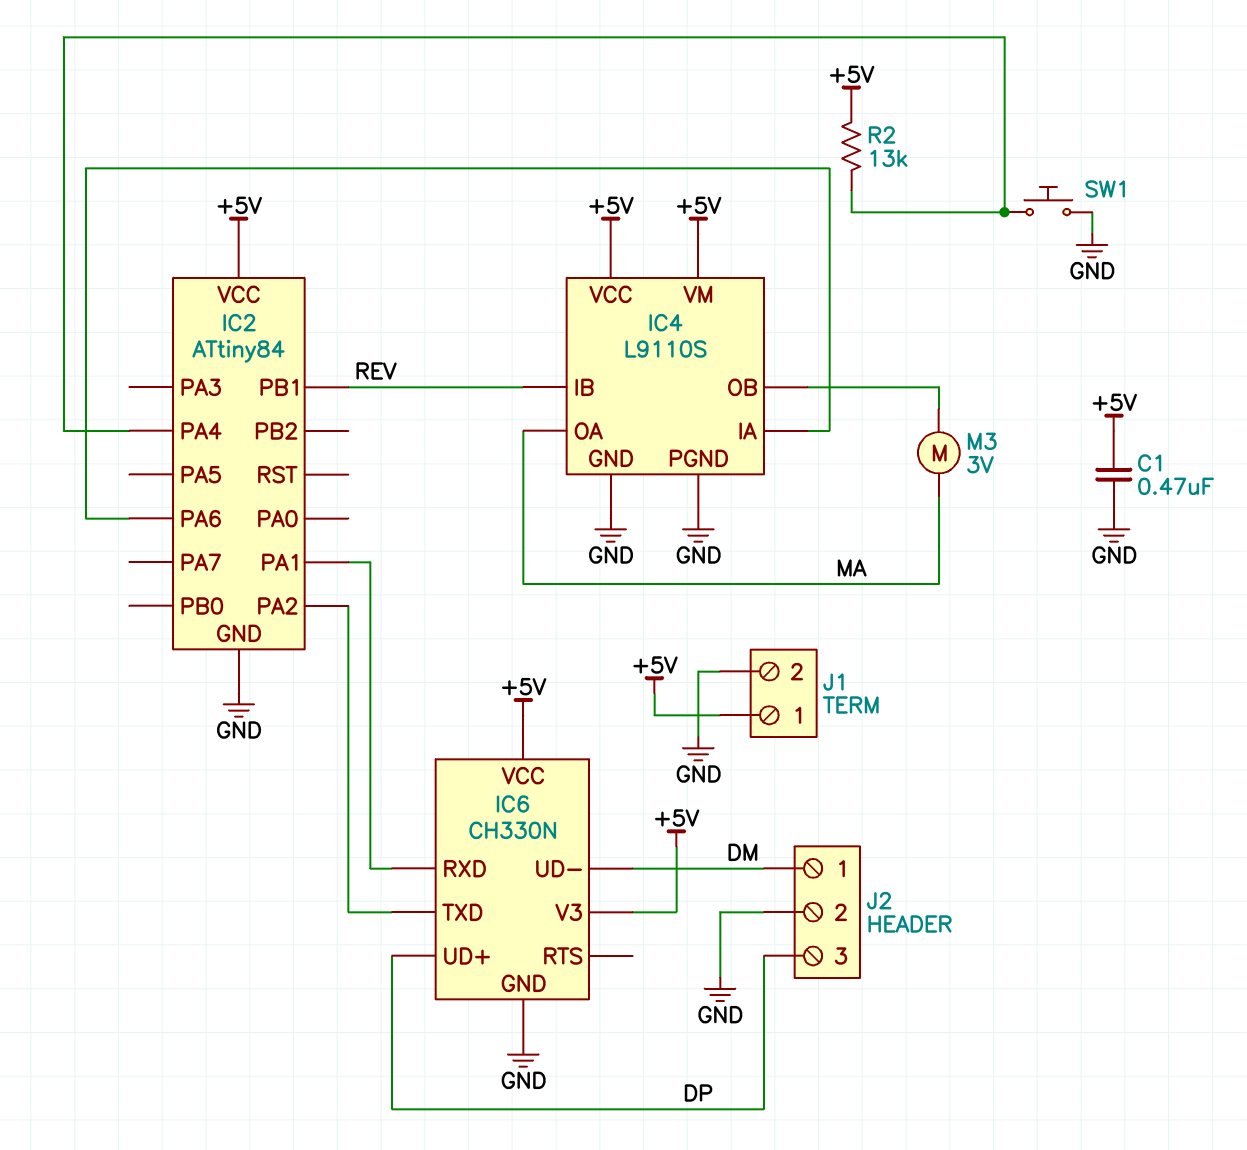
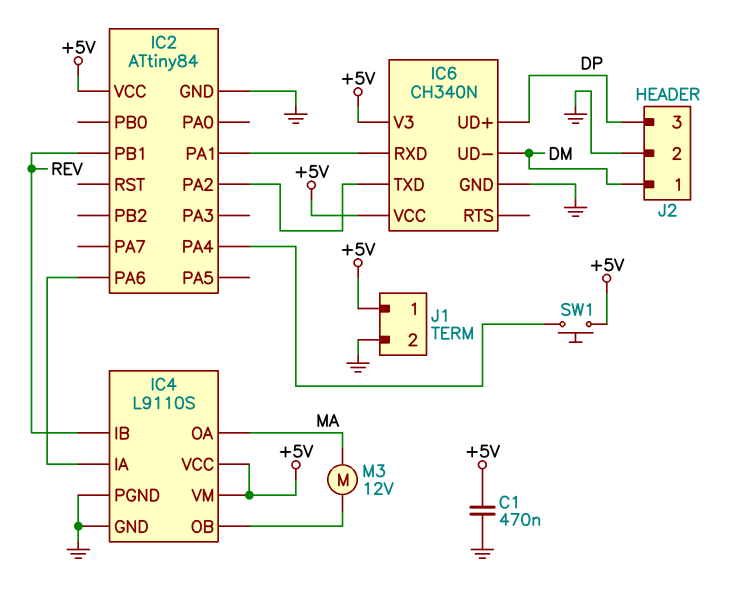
IC6: CH330N -> CH340N
M3: motor 3V (IC4/OB, MA) -> motor 12V (IC4/OB, MA)
R2: 13k (+5V, IC2/PA4) -> none
SW1: button (GND, IC2/PA4) -> button (+5V, IC2/PA4)

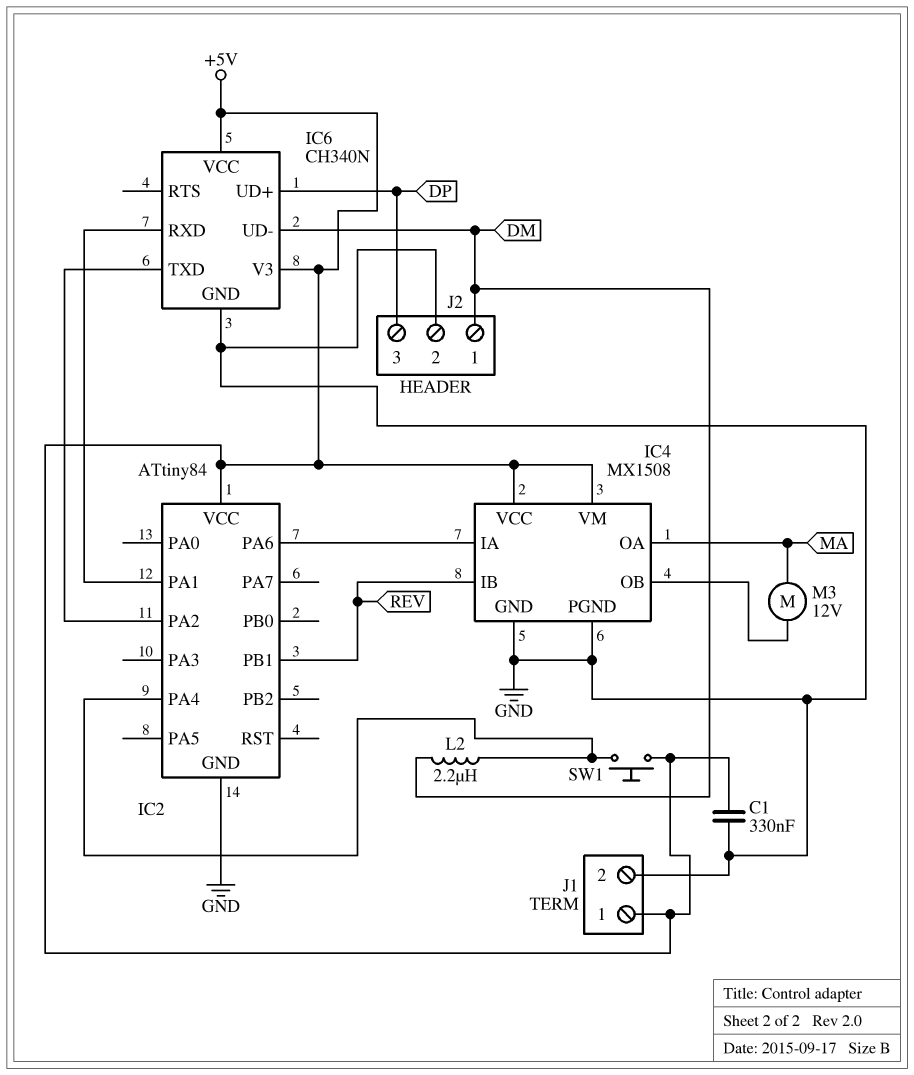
C1: 470nF (+5V, GND) -> 330nF (+5V, GND)
IC4: L9110S -> MX1508
L2: none -> 2.2uH (DM, IC2/PA4)

